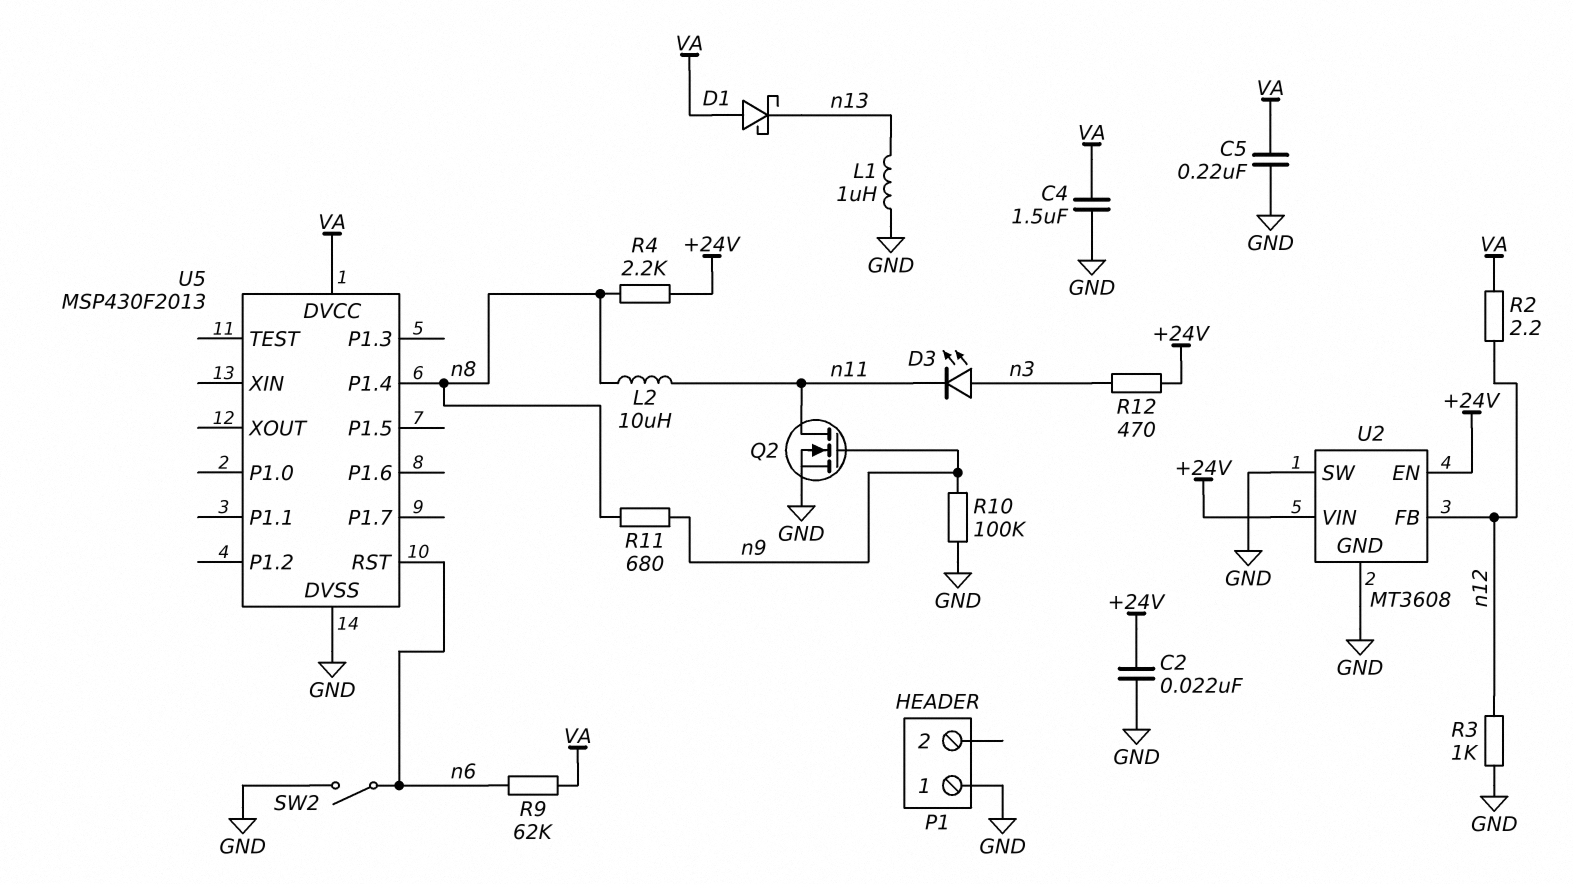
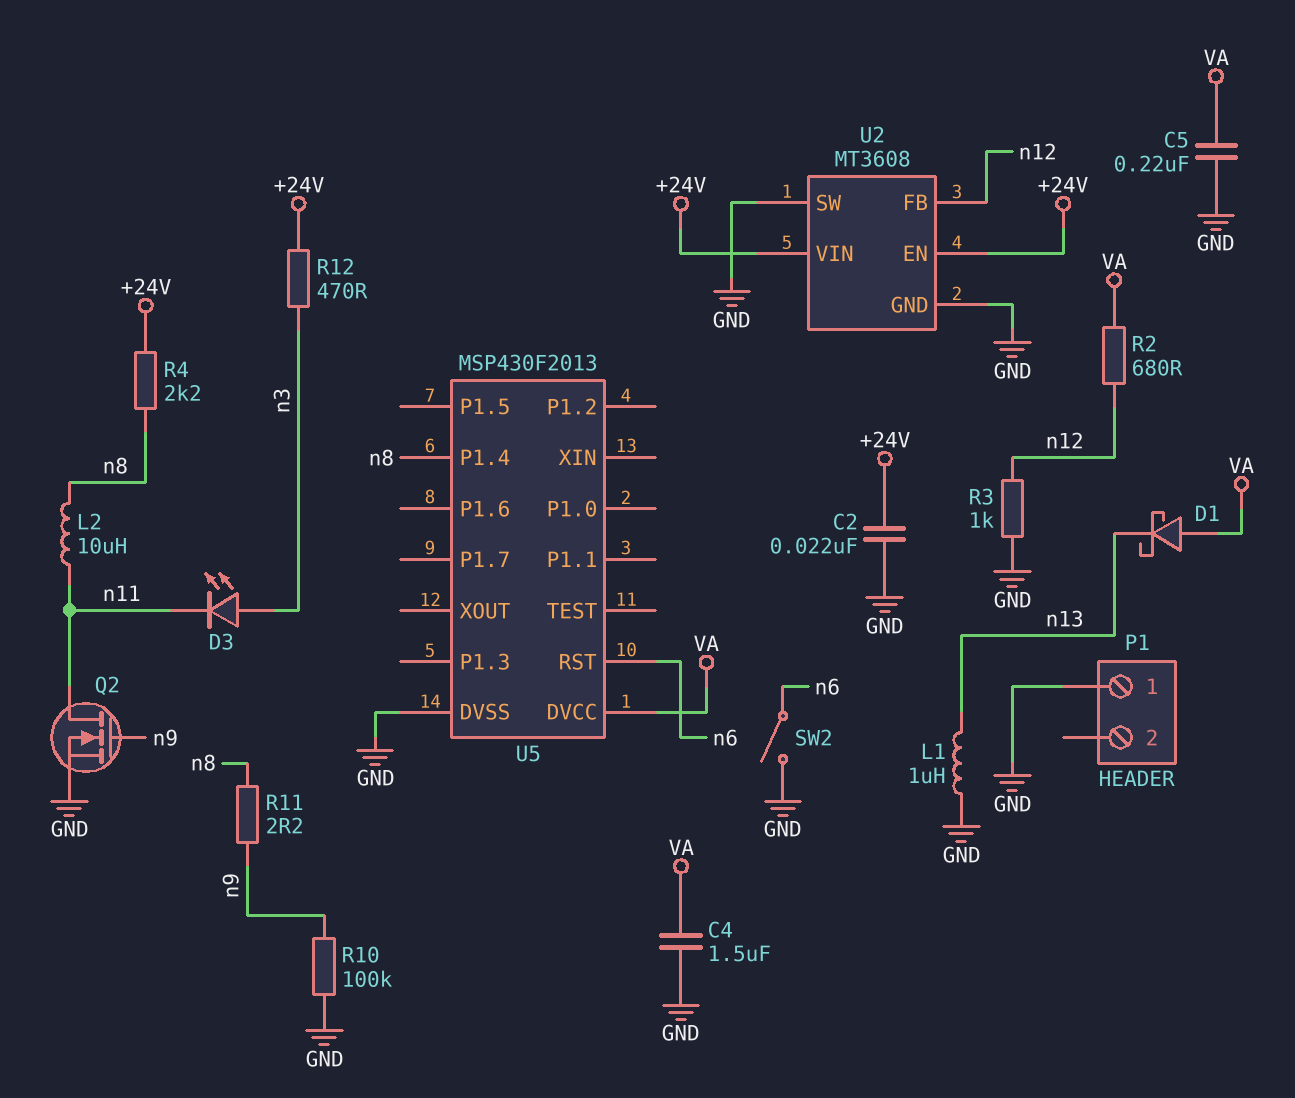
R2: 2.2 (VA, n12) -> 680 (VA, n12)
R9: 62k (VA, n6) -> none
R11: 680 (n8, n9) -> 2.2 (n8, n9)

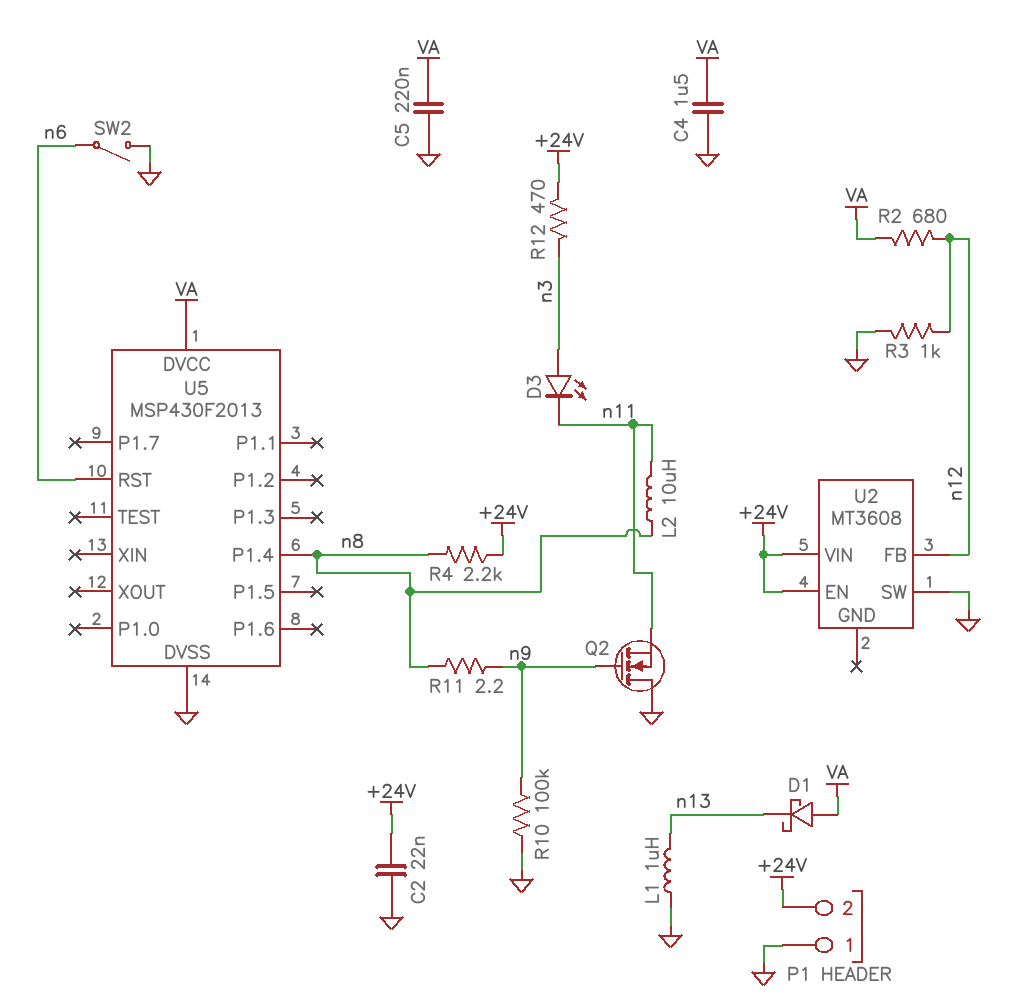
P1 pin 2: none -> +24V
Q2: NMOS (G n9, D n11, S GND) -> NMOS (G n9, D GND, S n11)
U2 pin GND: GND -> none

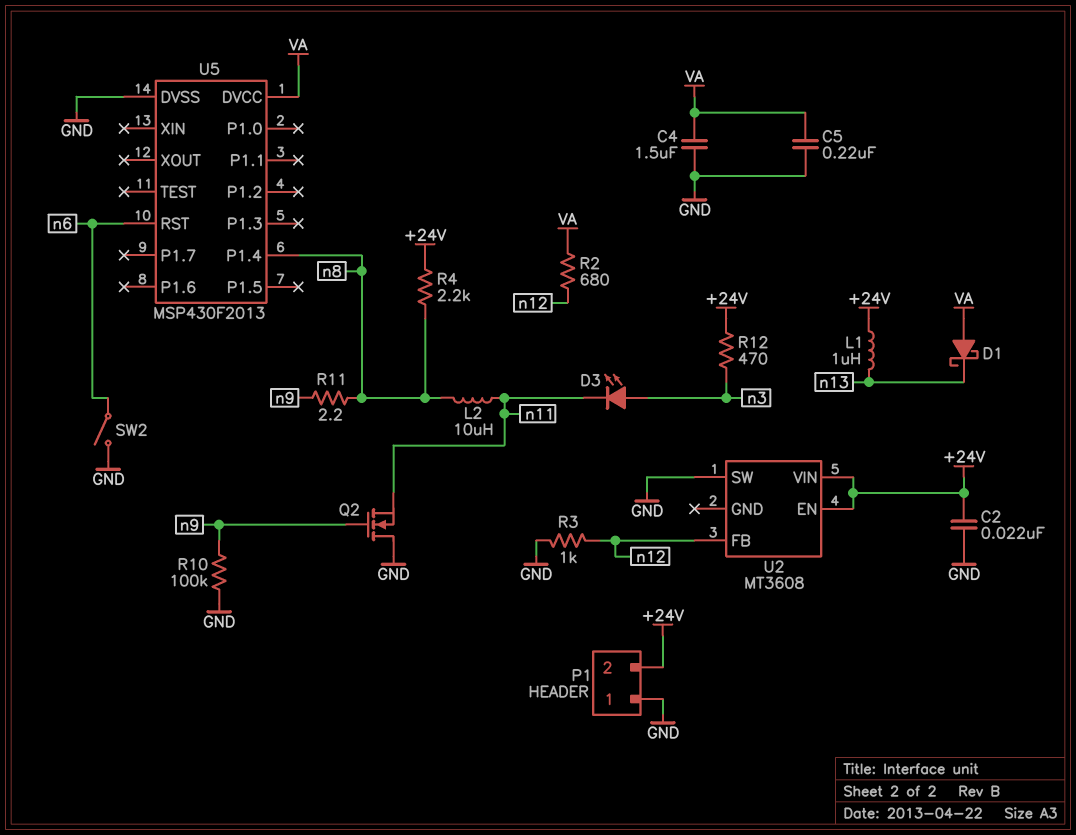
L1: 1uH (GND, n13) -> 1uH (+24V, n13)

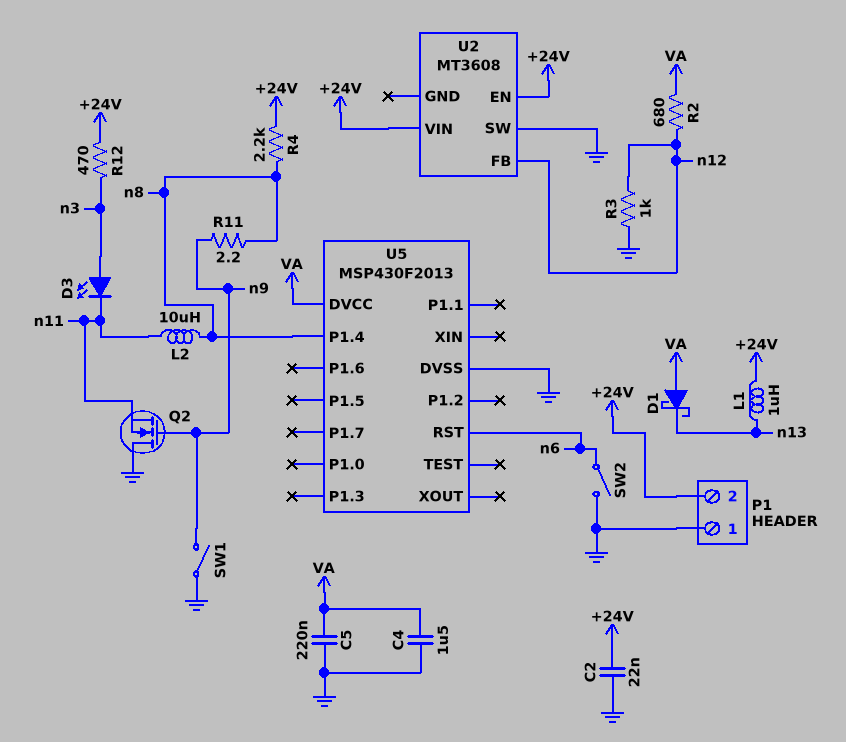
R10: 100k (GND, n9) -> none
SW1: none -> switch (GND, n9)

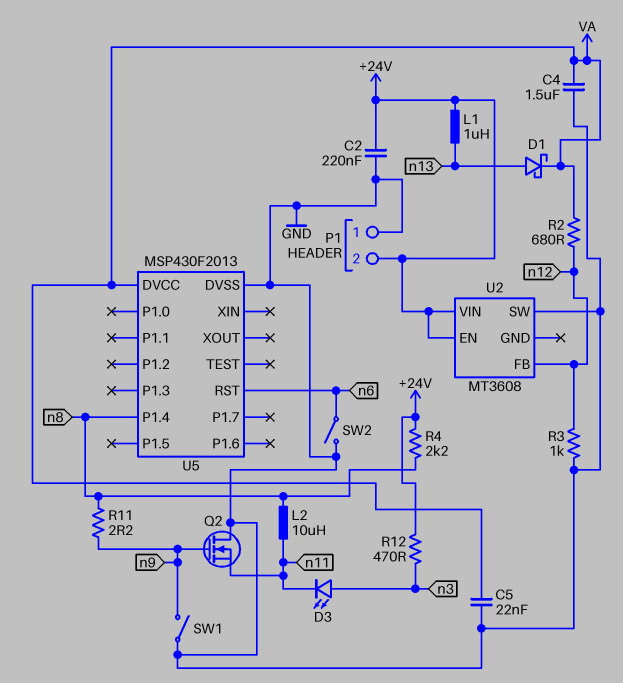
C2: 22nF (+24V, GND) -> 220nF (+24V, GND)
C5: 220nF (GND, VA) -> 22nF (GND, VA)
D1: schottky (A VA, K n13) -> schottky (A n13, K VA)

